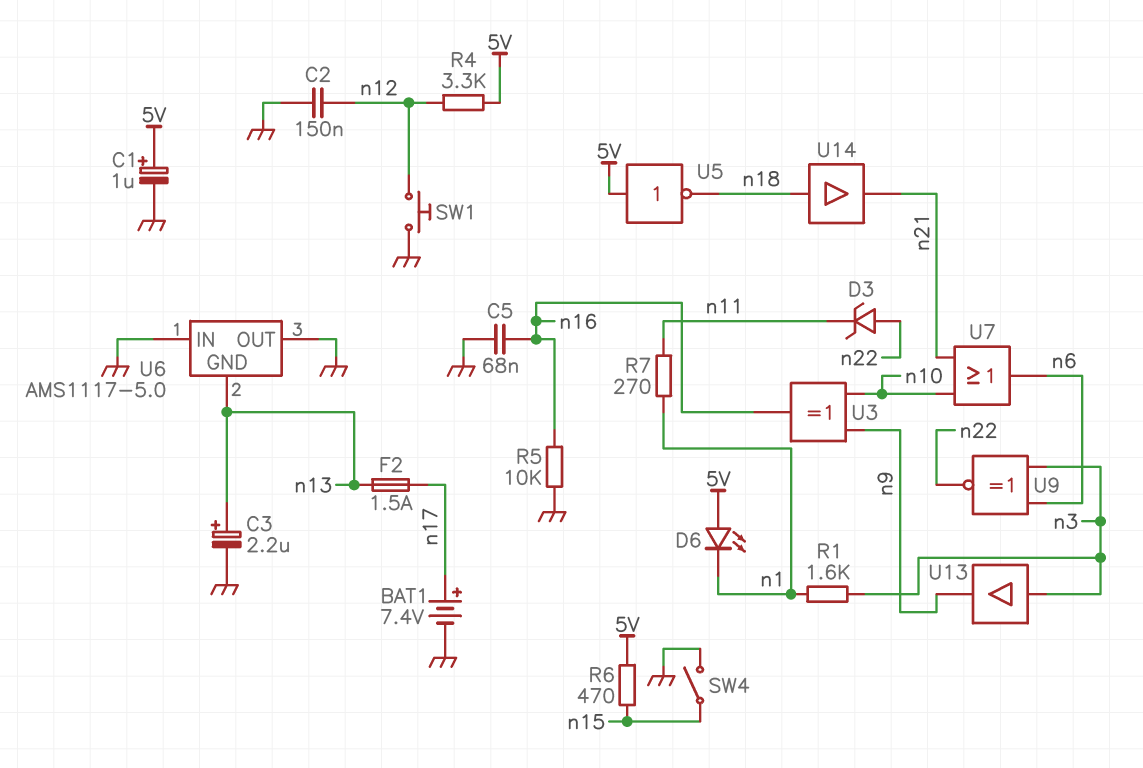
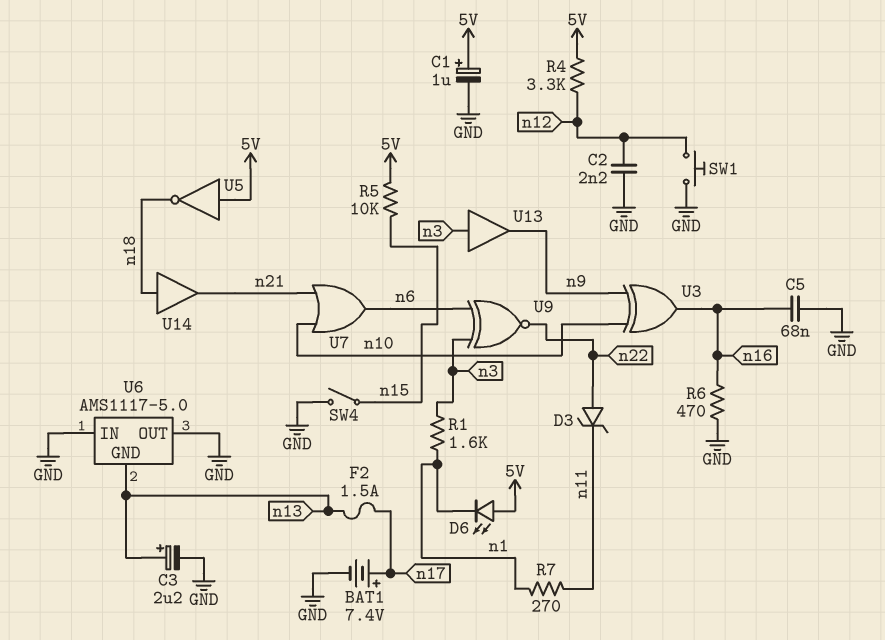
C2: 150nF (GND, n12) -> 2.2nF (GND, n12)
R5: 10k (GND, n16) -> 10k (5V, n15)
R6: 470 (5V, n15) -> 470 (GND, n16)

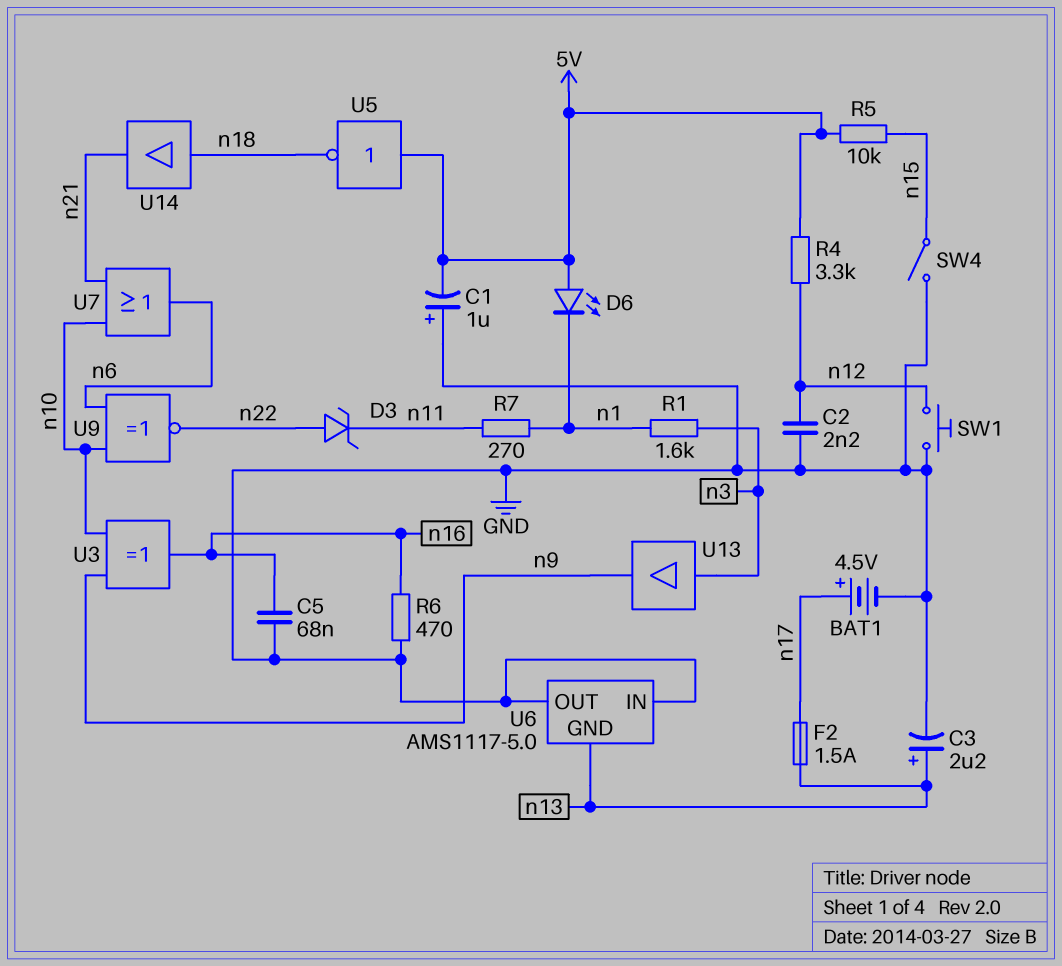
BAT1: 7.4V (plus n17, minus GND) -> 4.5V (plus n17, minus GND)
C1: 1uF (plus 5V, minus GND) -> 1uF (plus GND, minus 5V)
U9: XNOR (in n3, in n6, out n22) -> XNOR (in n6, in n10, out n22)

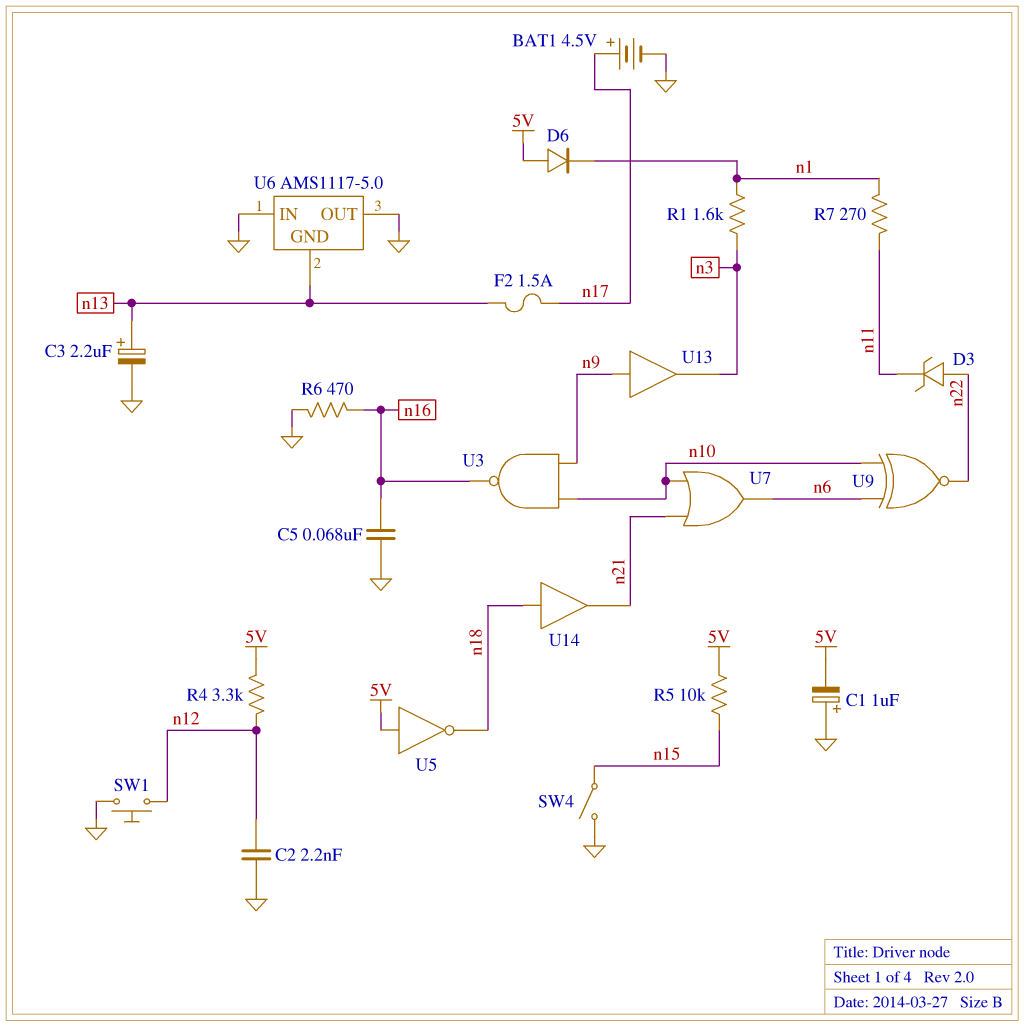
D6: LED (A 5V, K n1) -> diode (A 5V, K n1)
U3: XOR (in n9, in n10, out n16) -> NAND (in n9, in n10, out n16)
U13: buffer (in n3, out n9) -> buffer (in n9, out n3)

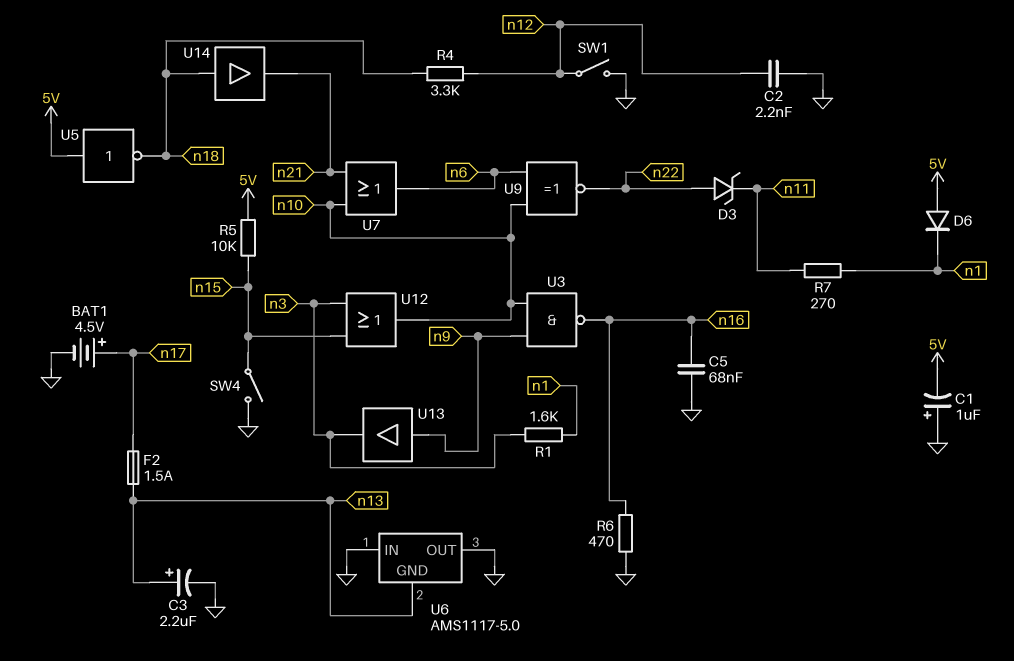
R4: 3.3k (5V, n12) -> 3.3k (n12, n18)
SW1: button (GND, n12) -> switch (GND, n12)
U12: none -> OR (in n3, in n15, out n10)

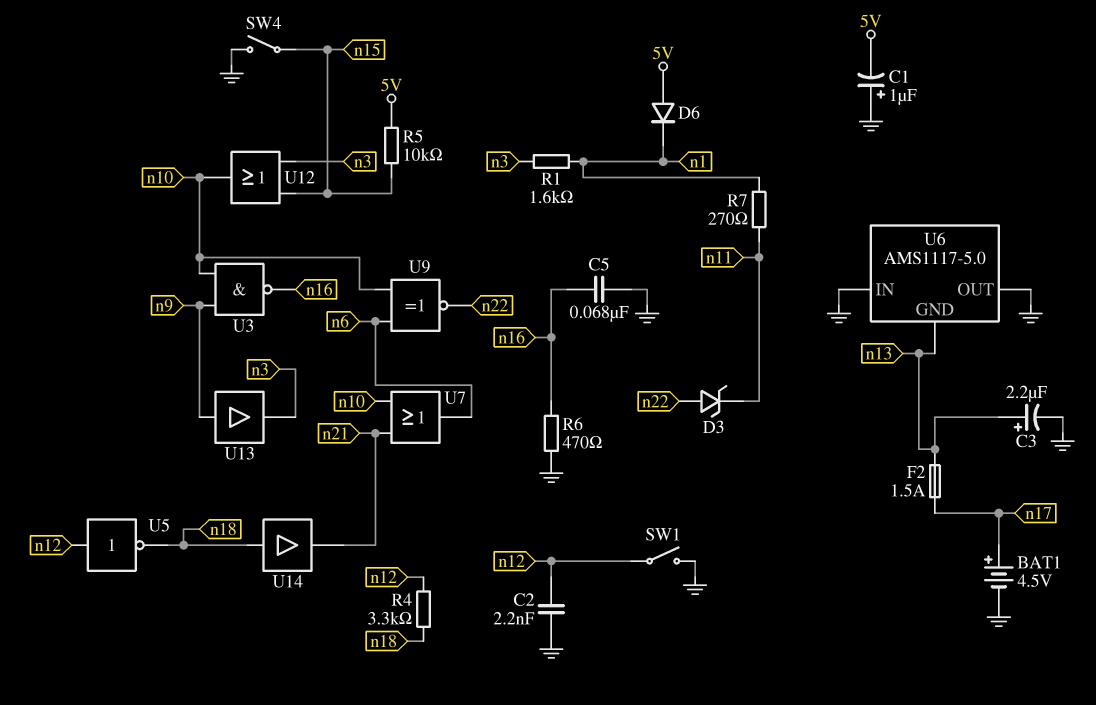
U5: NOT (in 5V, out n18) -> NOT (in n12, out n18)

